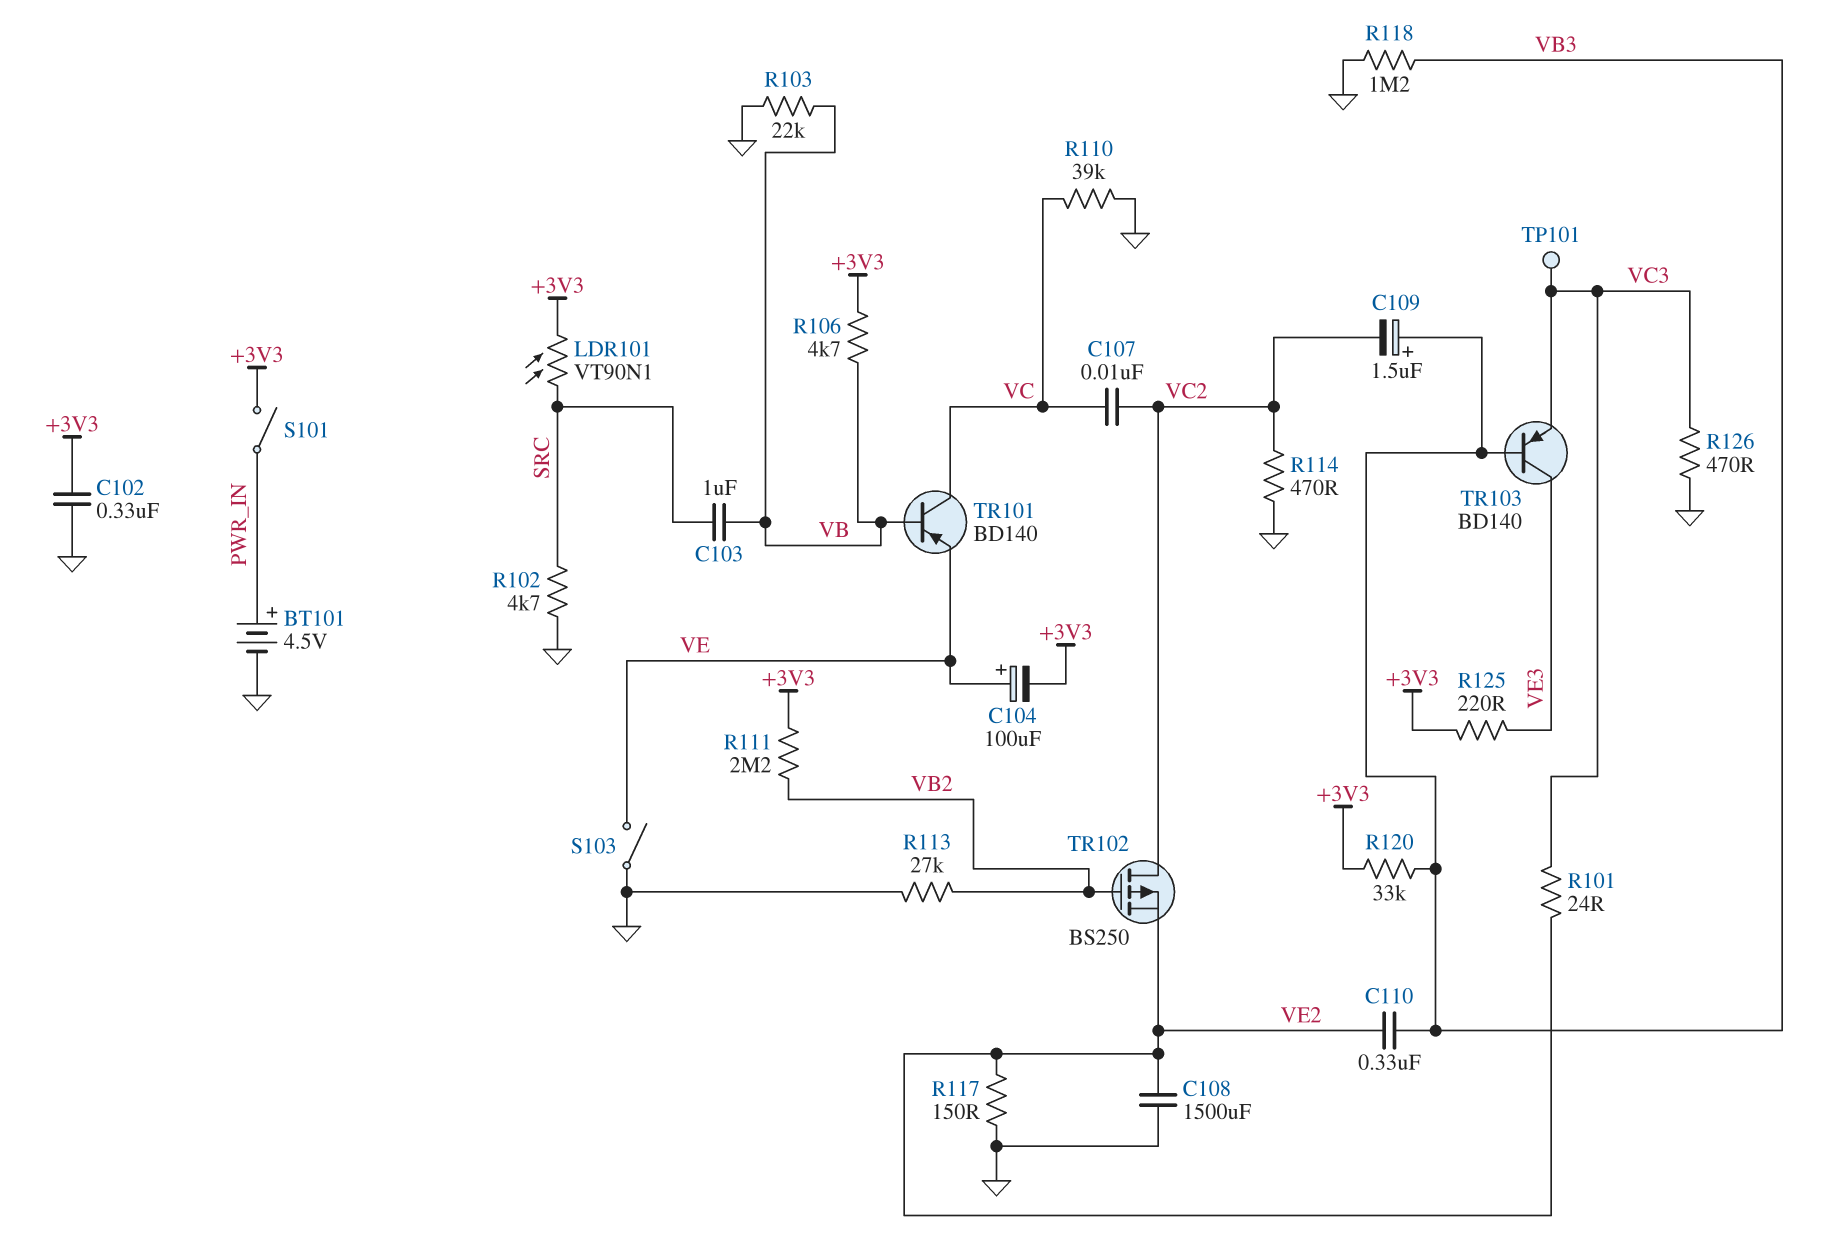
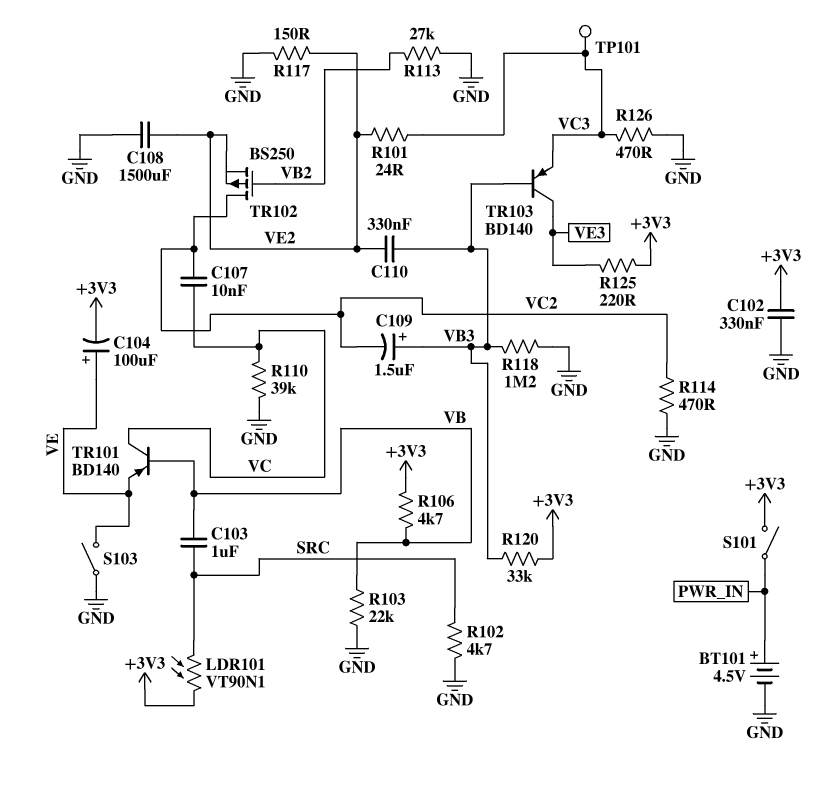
R111: 2.2M (+3V3, VB2) -> none

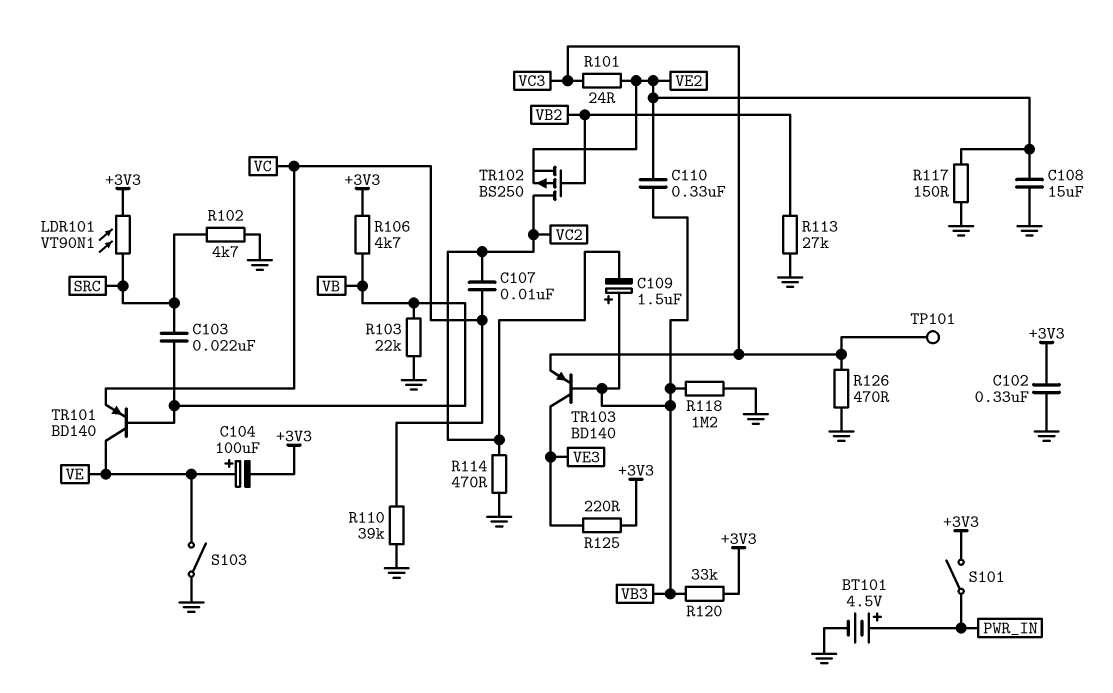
C103: 1uF (SRC, VB) -> 22nF (SRC, VB)
C108: 1500uF (GND, VE2) -> 15uF (GND, VE2)
TR101: PNP BD140 (B VB, C VC, E VE) -> PNP BD140 (B VB, C VE, E VC)

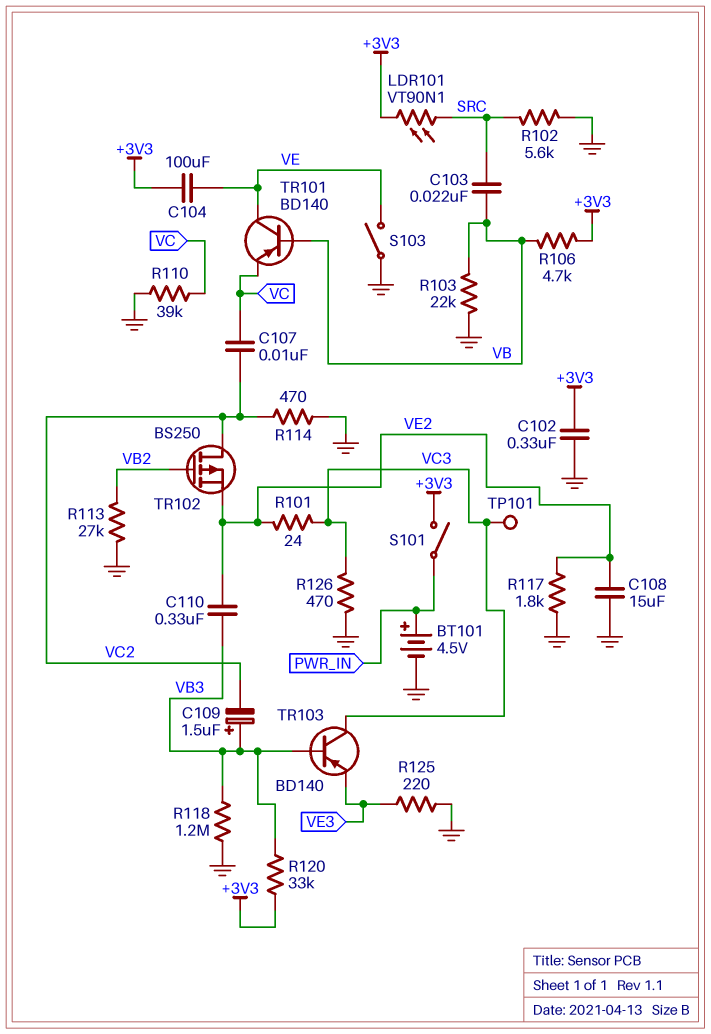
C104: 100uF (plus VE, minus +3V3) -> 100uF (+3V3, VE)
R102: 4.7k (GND, SRC) -> 5.6k (GND, SRC)
R117: 150 (GND, VE2) -> 1.8k (GND, VE2)
R125: 220 (+3V3, VE3) -> 220 (GND, VE3)
TR103: PNP BD140 (B VB3, C VE3, E VC3) -> PNP BD140 (B VB3, C VC3, E VE3)

